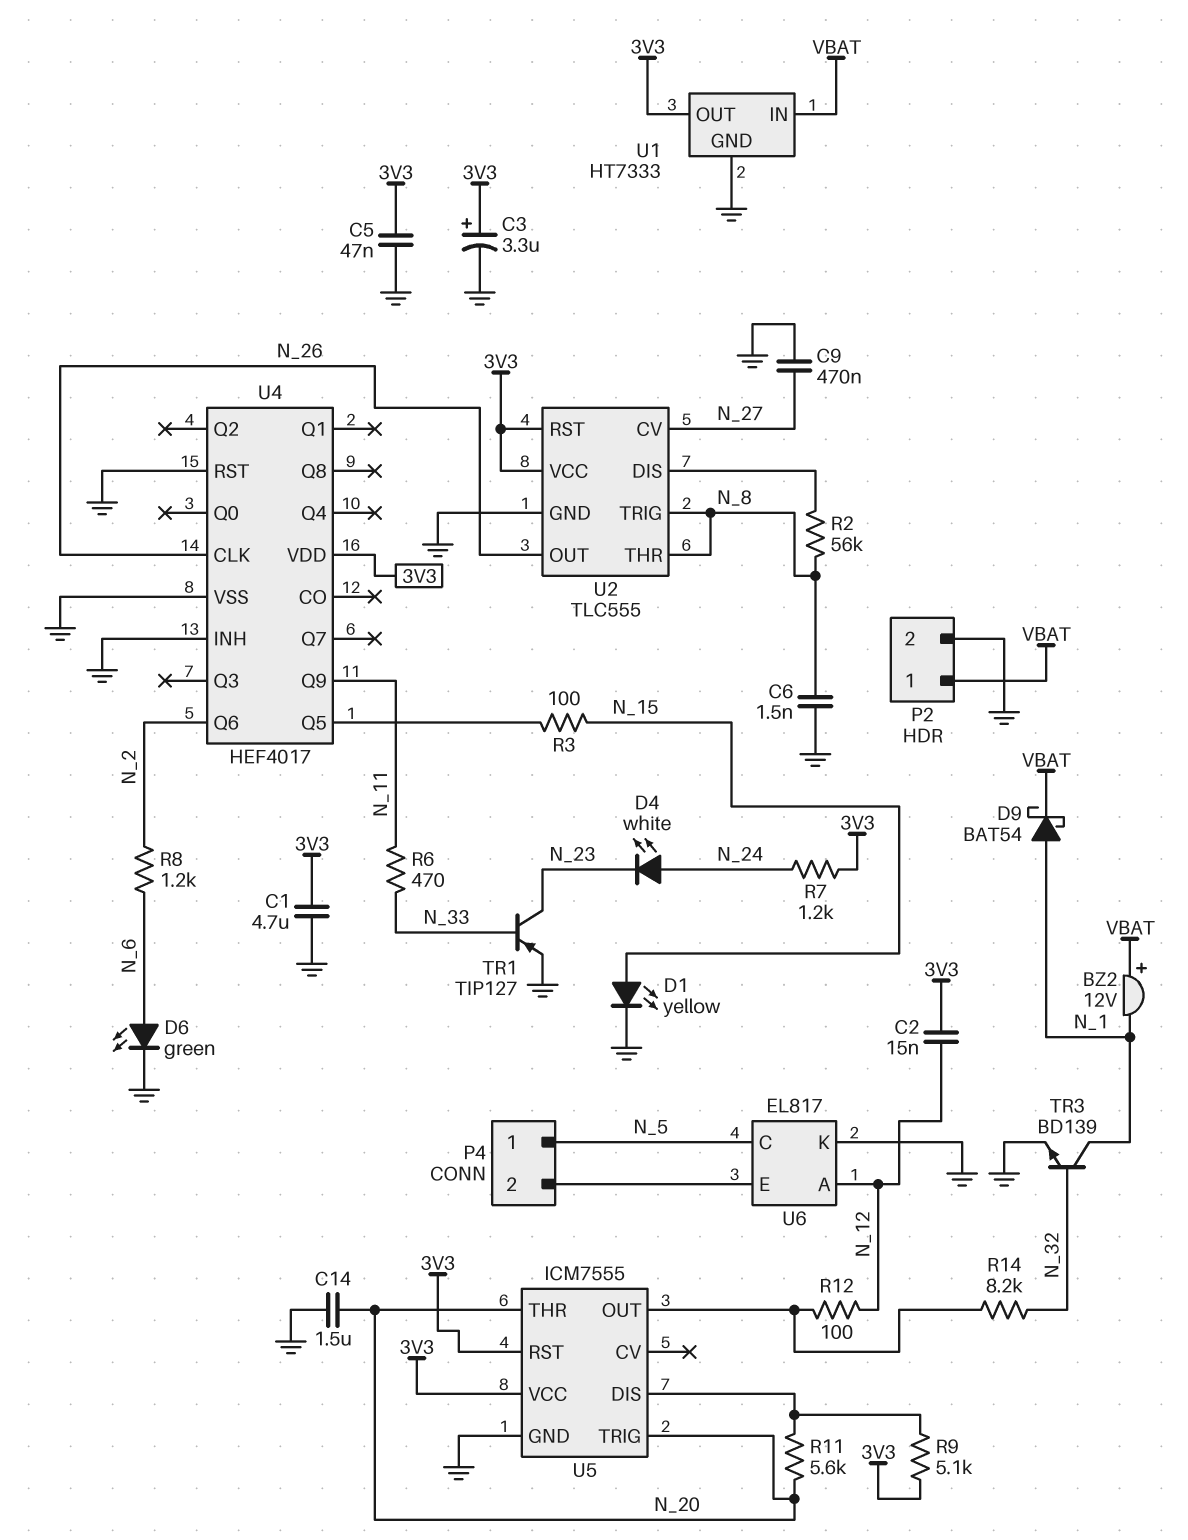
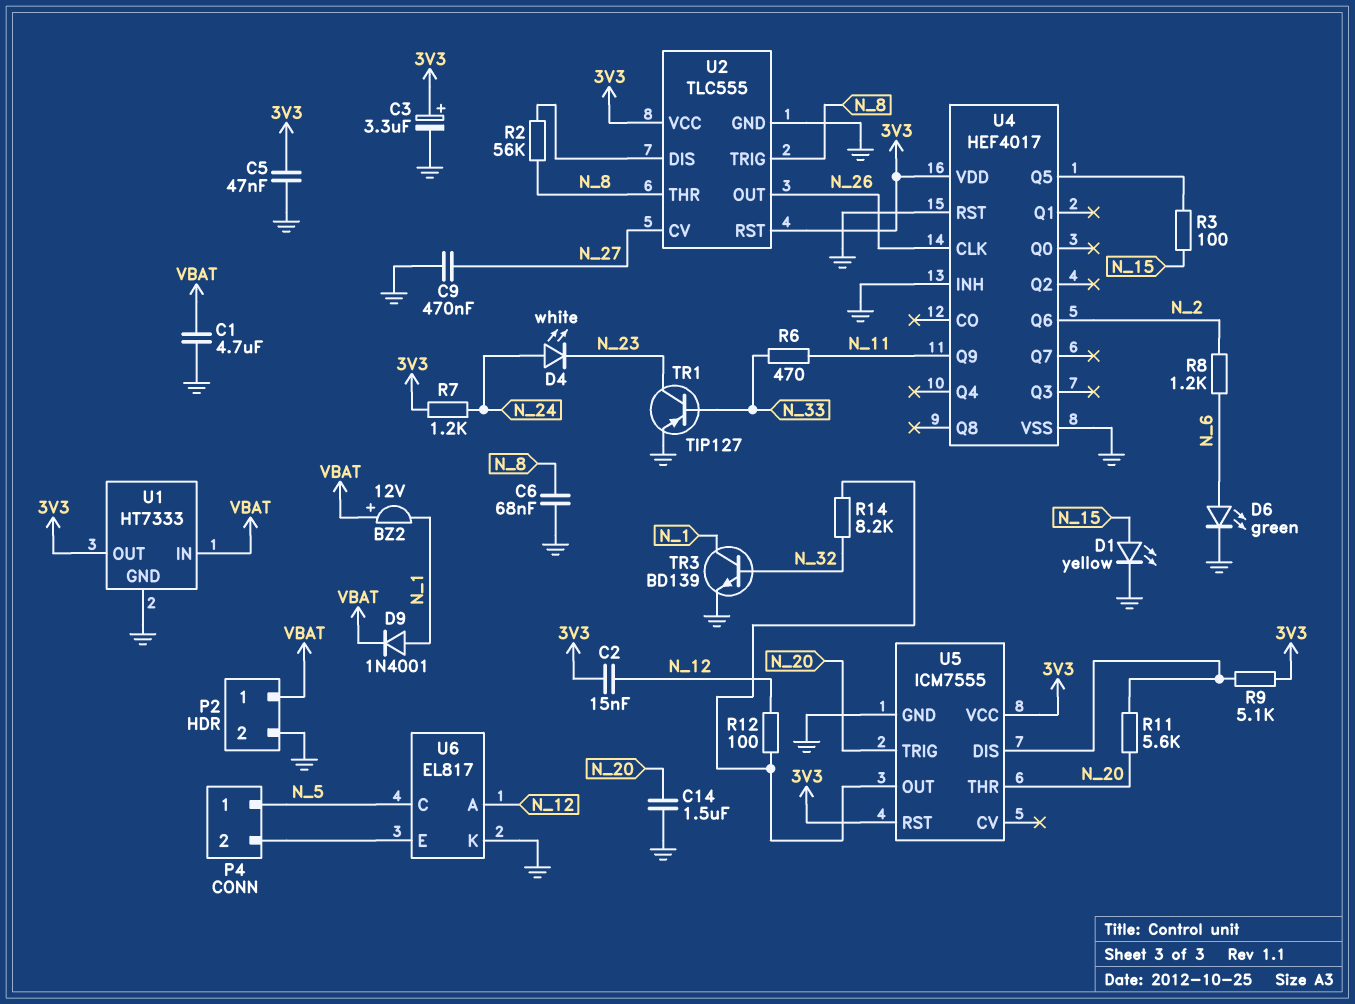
C1: 4.7uF (3V3, GND) -> 4.7uF (GND, VBAT)
C6: 1.5nF (GND, N_8) -> 68nF (GND, N_8)
D9: schottky BAT54 (A N_1, K VBAT) -> diode 1N4001 (A N_1, K VBAT)

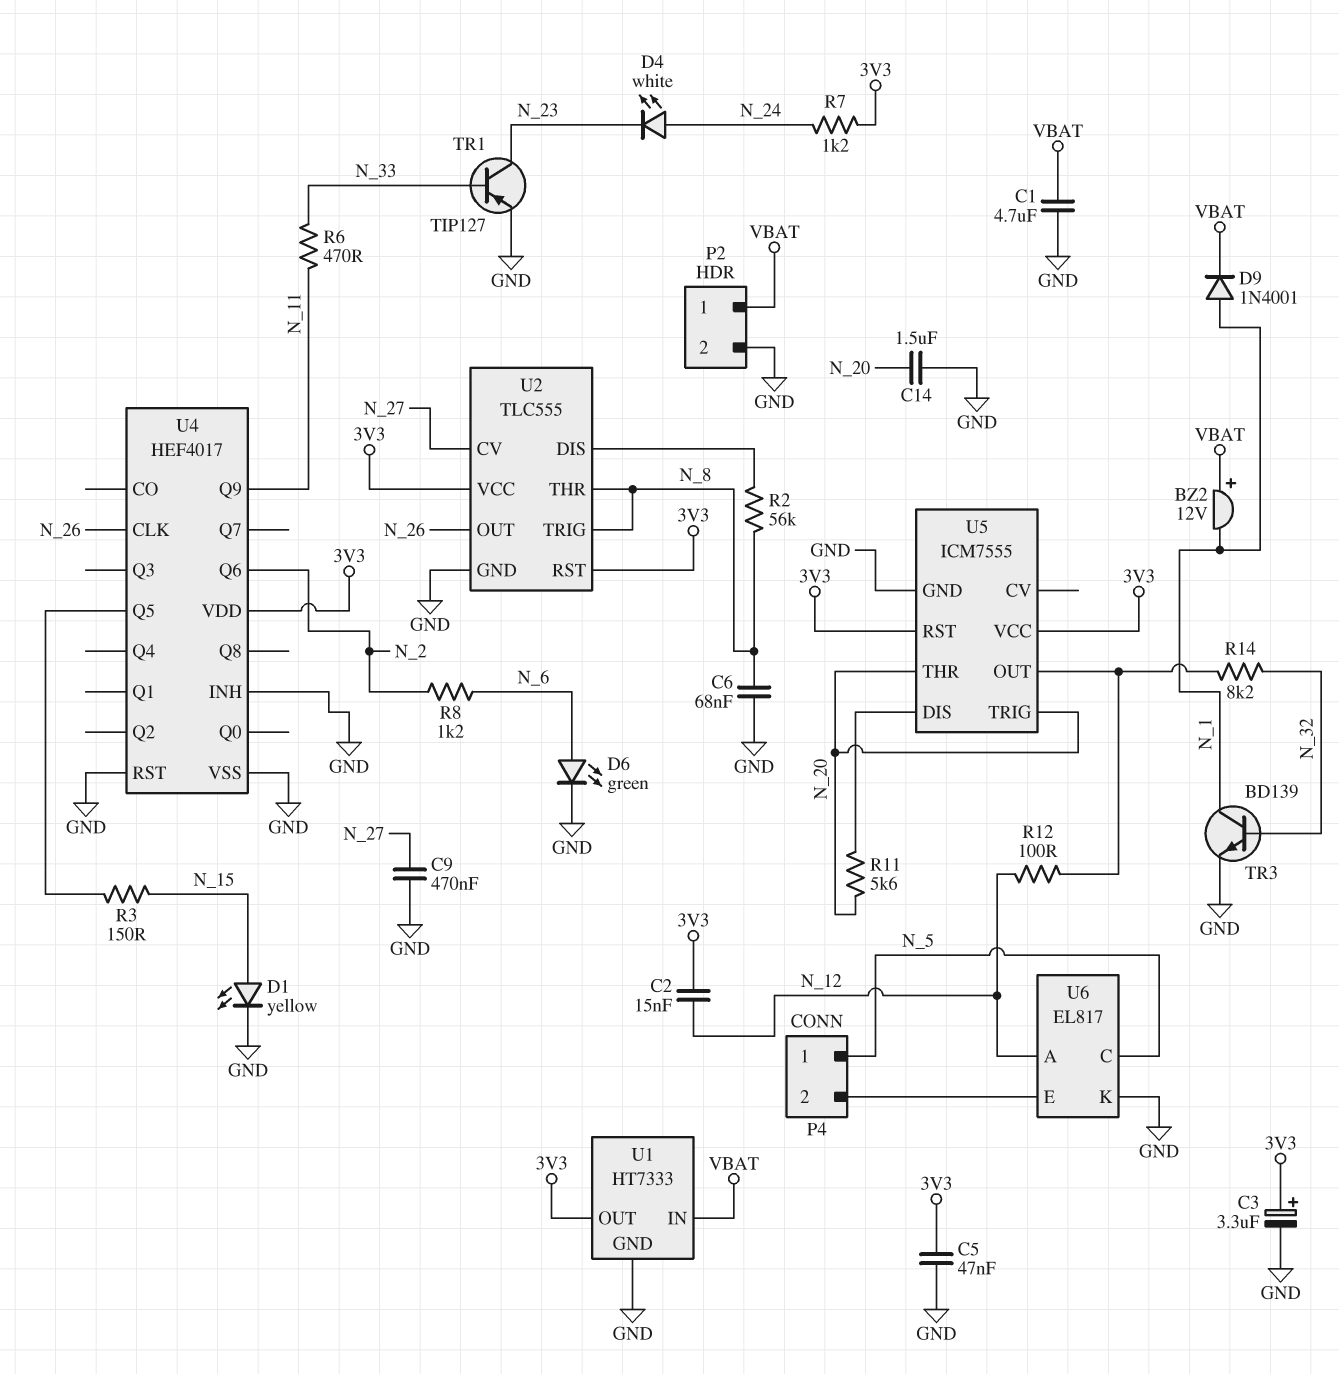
R3: 100 (N_15, U4/Q5) -> 150 (N_15, U4/Q5)
R9: 5.1k (3V3, U5/DIS) -> none

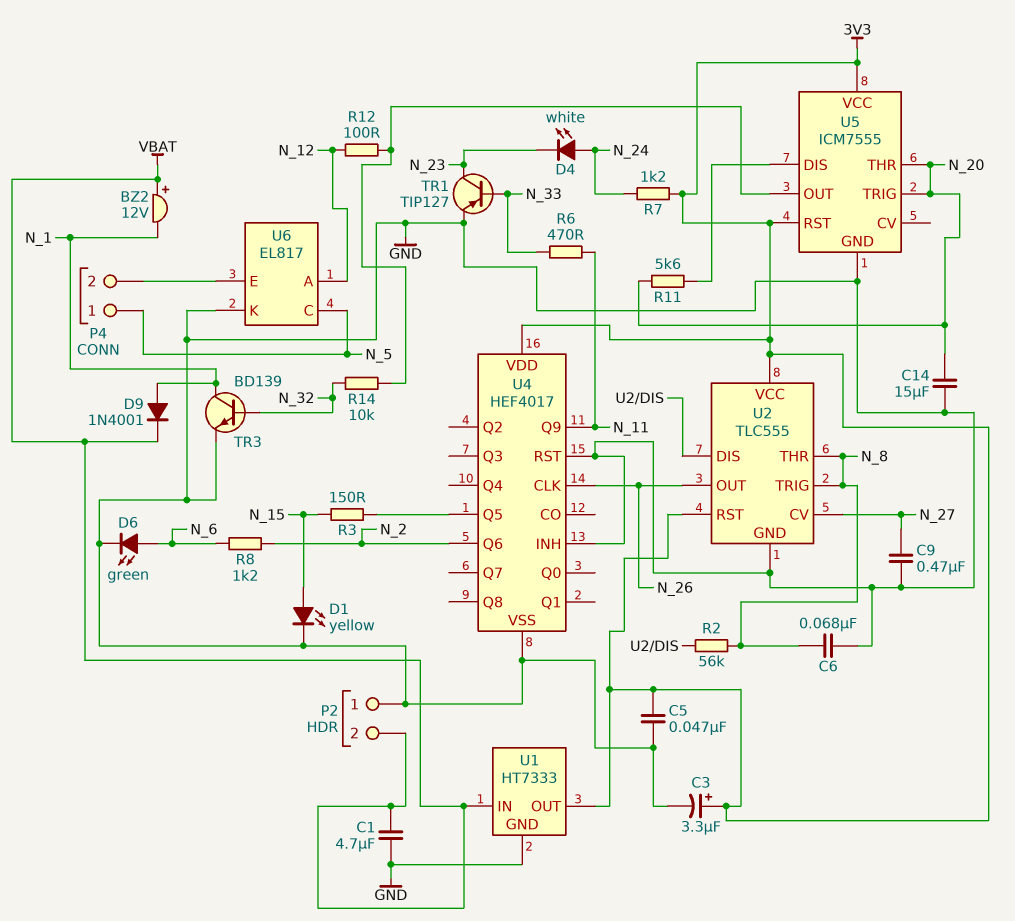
C2: 15nF (3V3, N_12) -> none
C14: 1.5uF (GND, N_20) -> 15uF (GND, N_20)
P2 pin 1: VBAT -> GND
P2 pin 2: GND -> VBAT
R14: 8.2k (N_32, U5/OUT) -> 10k (N_32, U5/OUT)

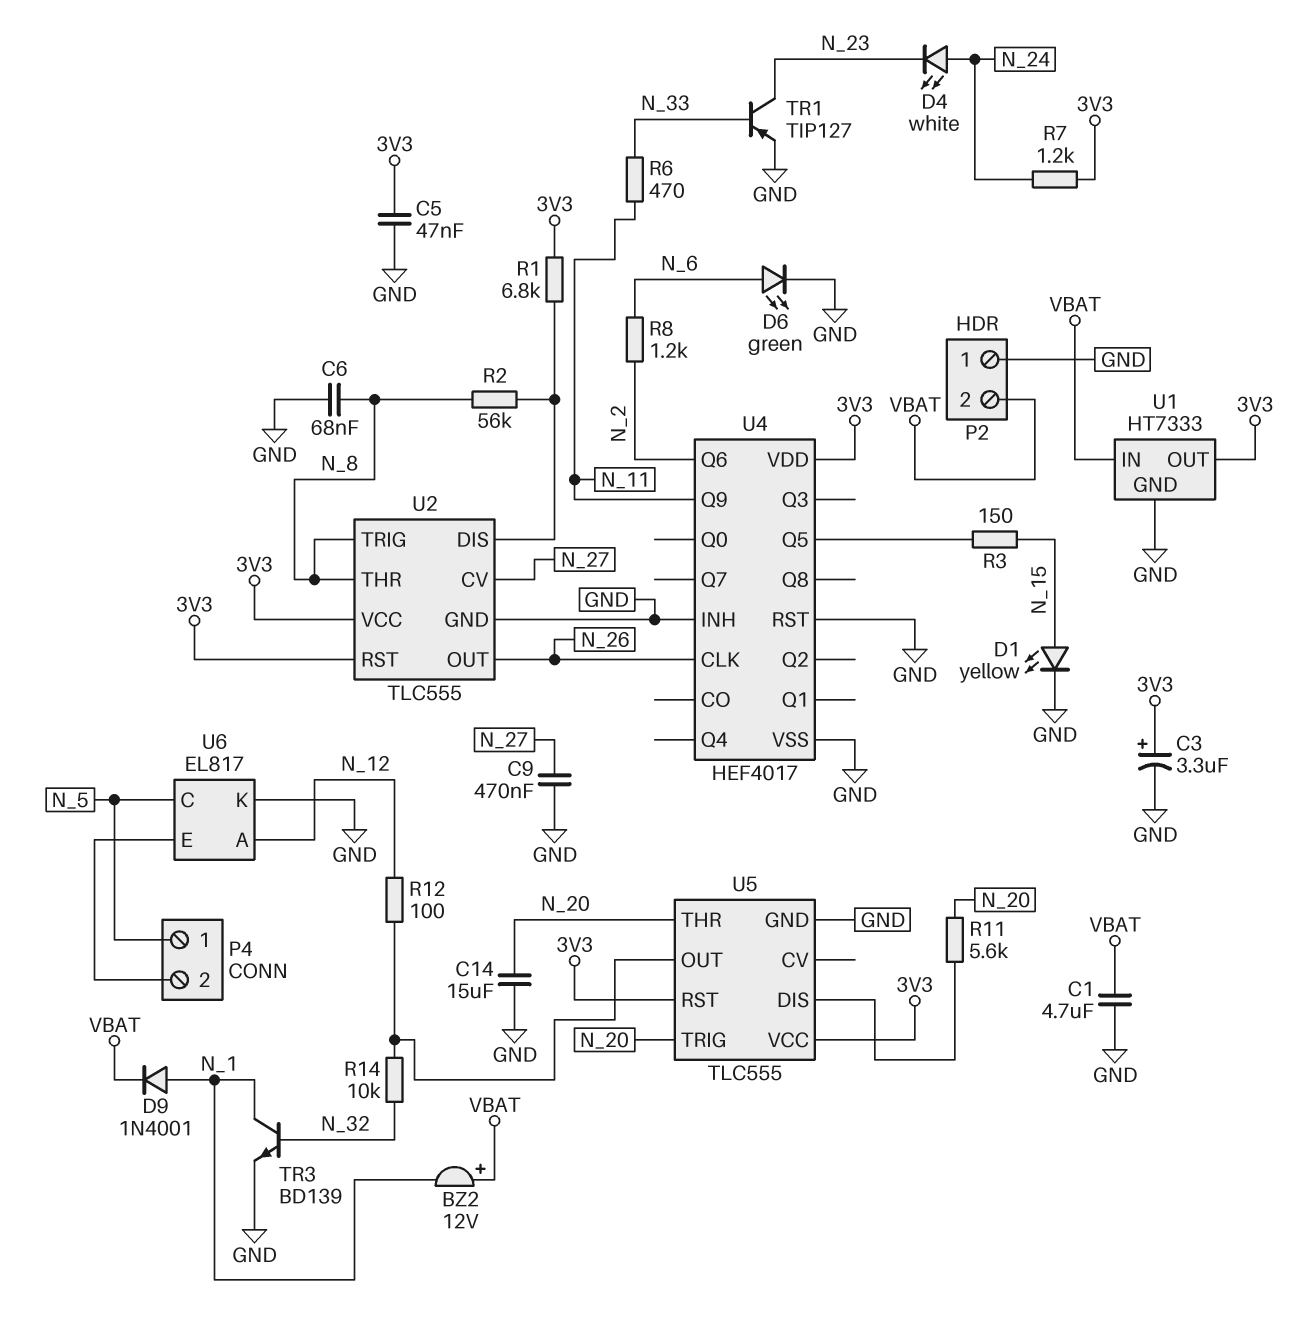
R1: none -> 6.8k (3V3, U2/DIS)
U5: ICM7555 -> TLC555

